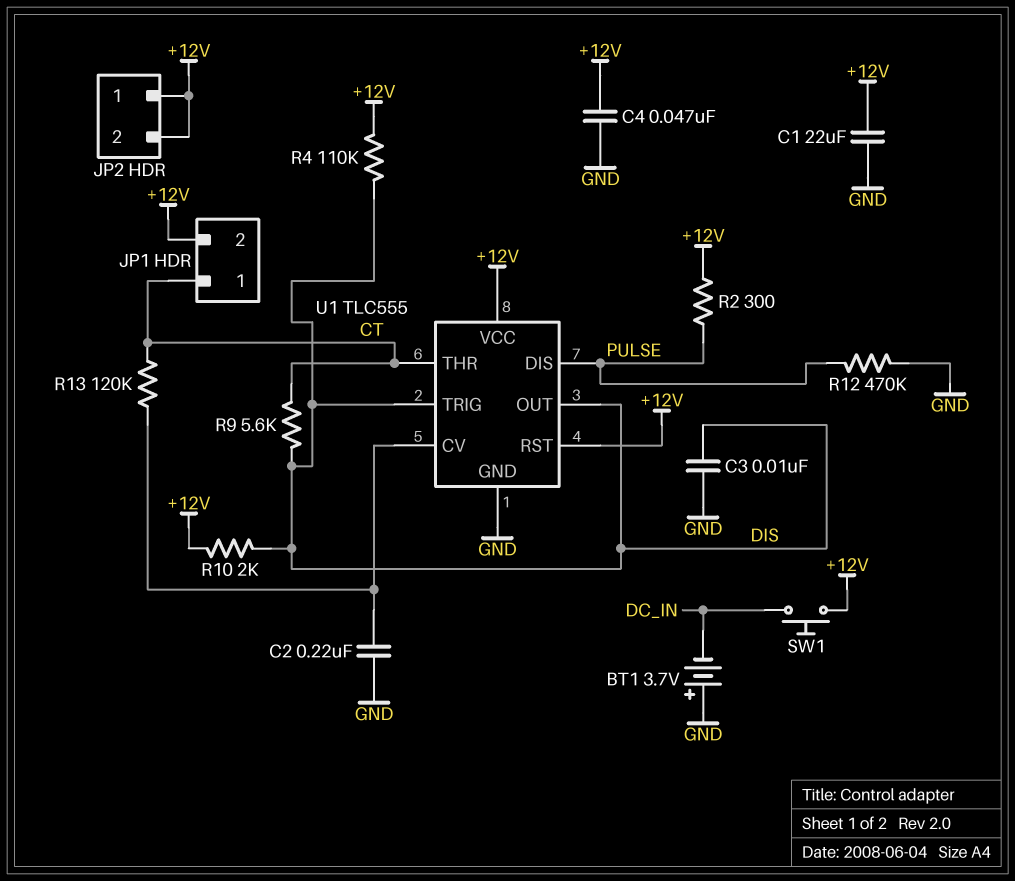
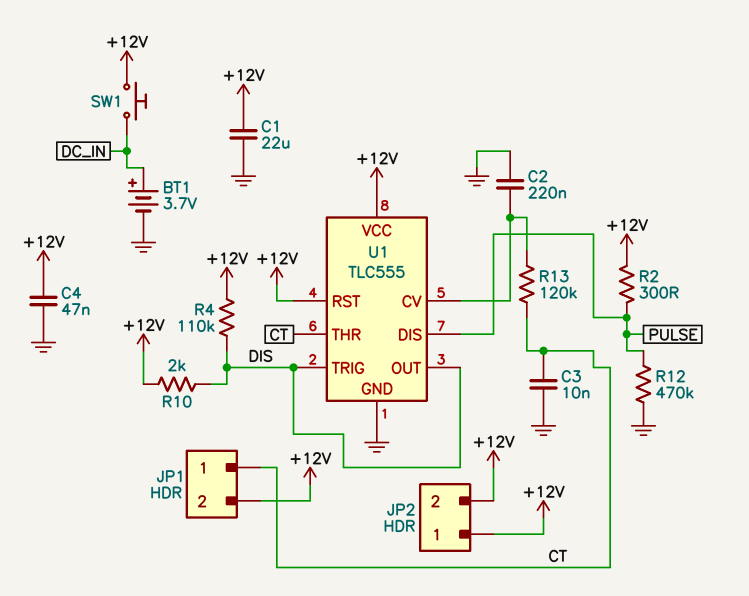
BT1: 3.7V (plus GND, minus DC_IN) -> 3.7V (plus DC_IN, minus GND)
C3: 10nF (DIS, GND) -> 10nF (CT, GND)
R9: 5.6k (CT, DIS) -> none

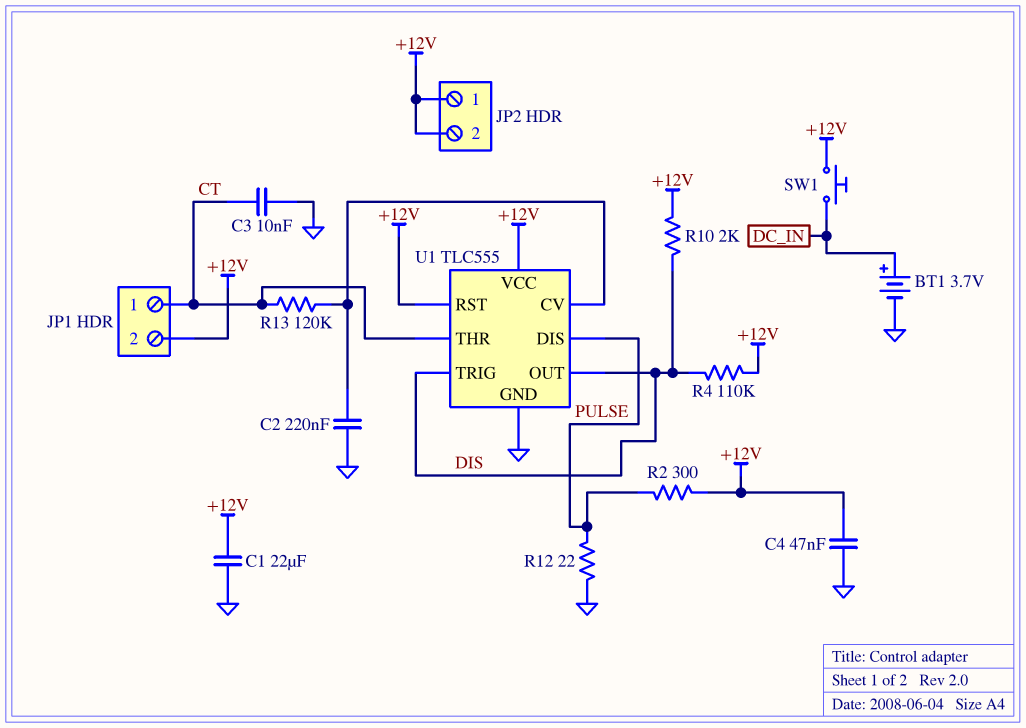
R12: 470k (GND, PULSE) -> 22 (GND, PULSE)

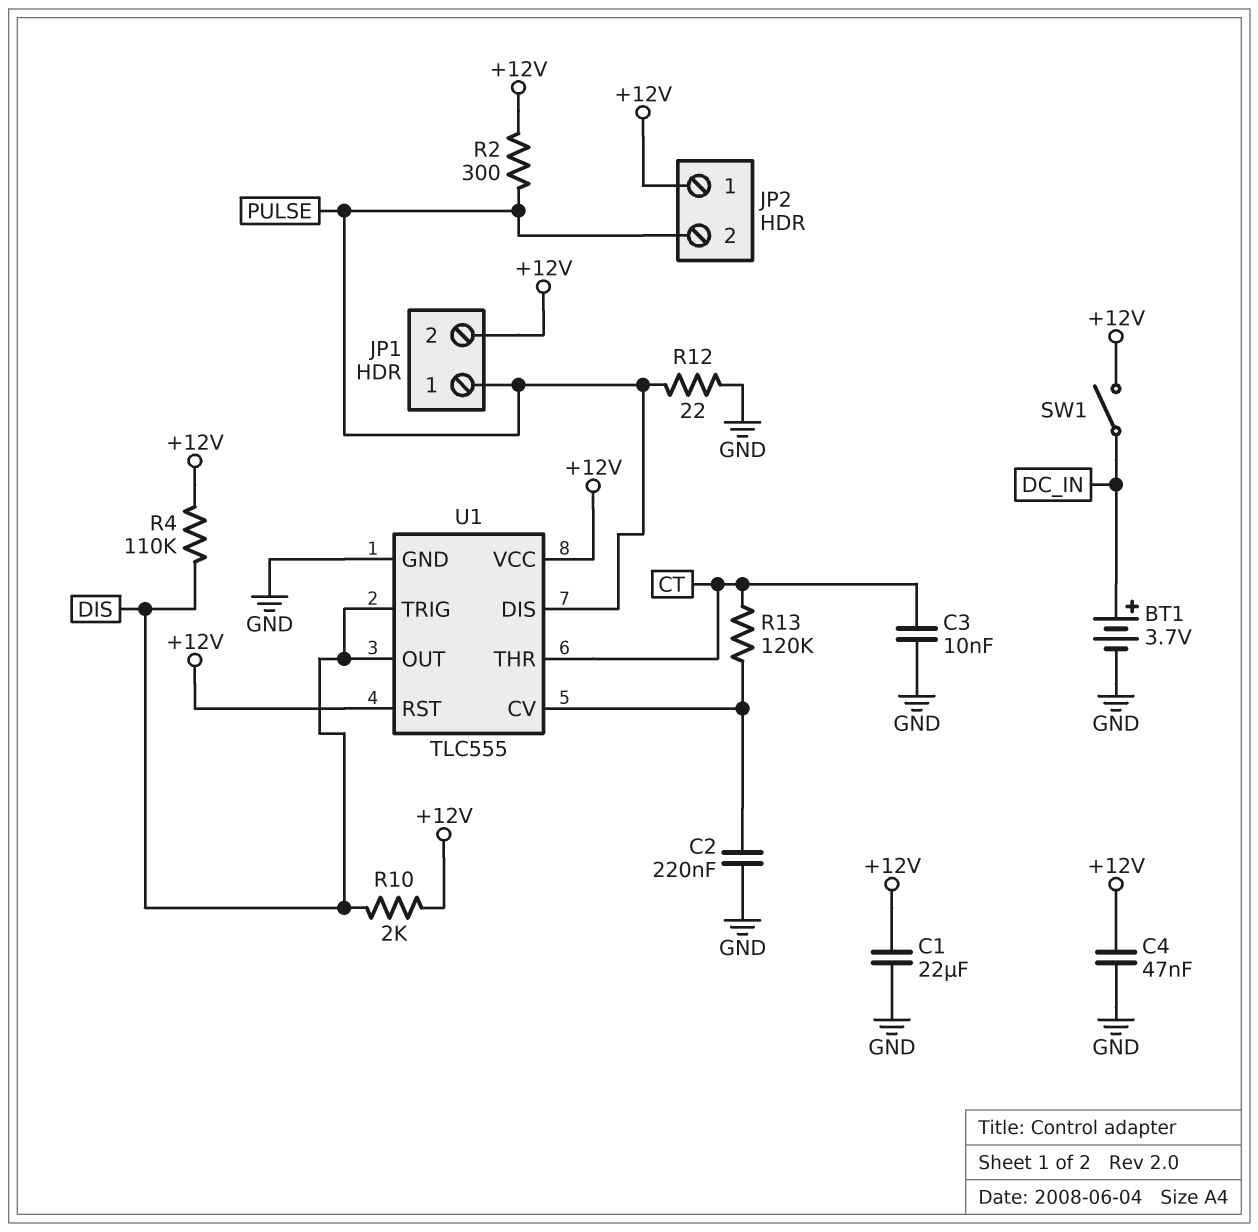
JP1 pin 1: CT -> PULSE
JP2 pin 2: +12V -> PULSE
SW1: button (+12V, DC_IN) -> switch (+12V, DC_IN)

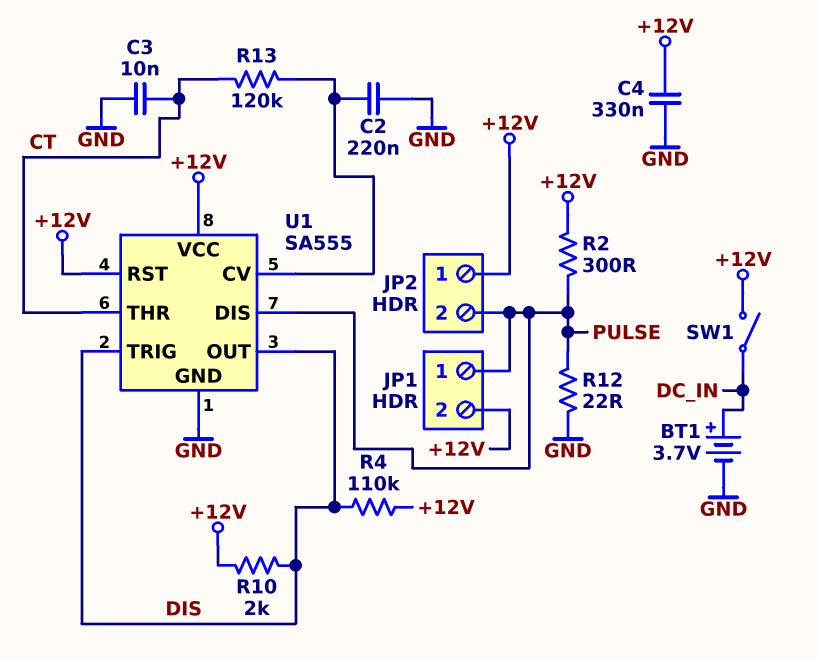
C1: 22uF (+12V, GND) -> none
C4: 47nF (+12V, GND) -> 330nF (+12V, GND)
U1: TLC555 -> SA555

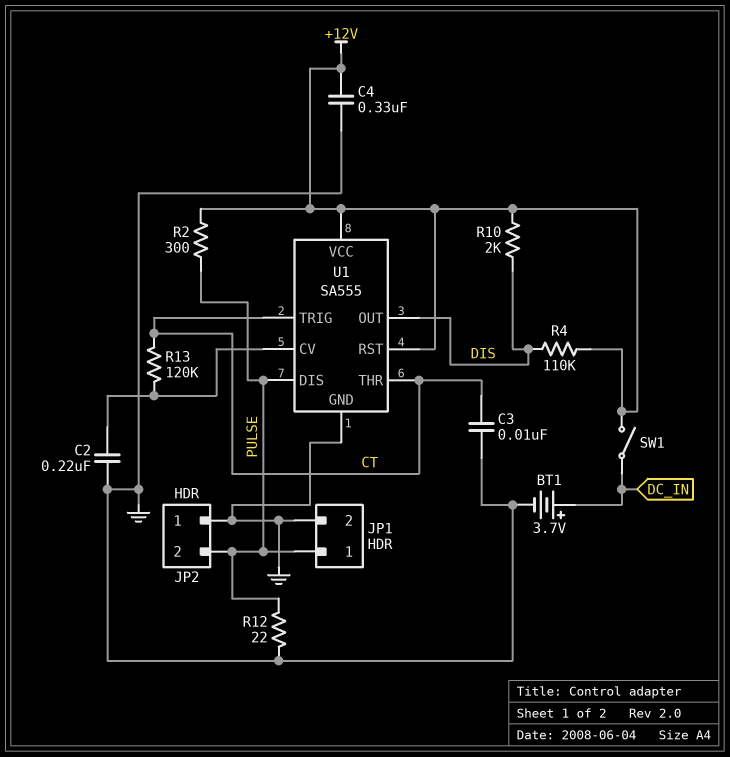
JP1 pin 2: +12V -> GND
JP2 pin 1: +12V -> GND
U1 pin TRIG: DIS -> CT

